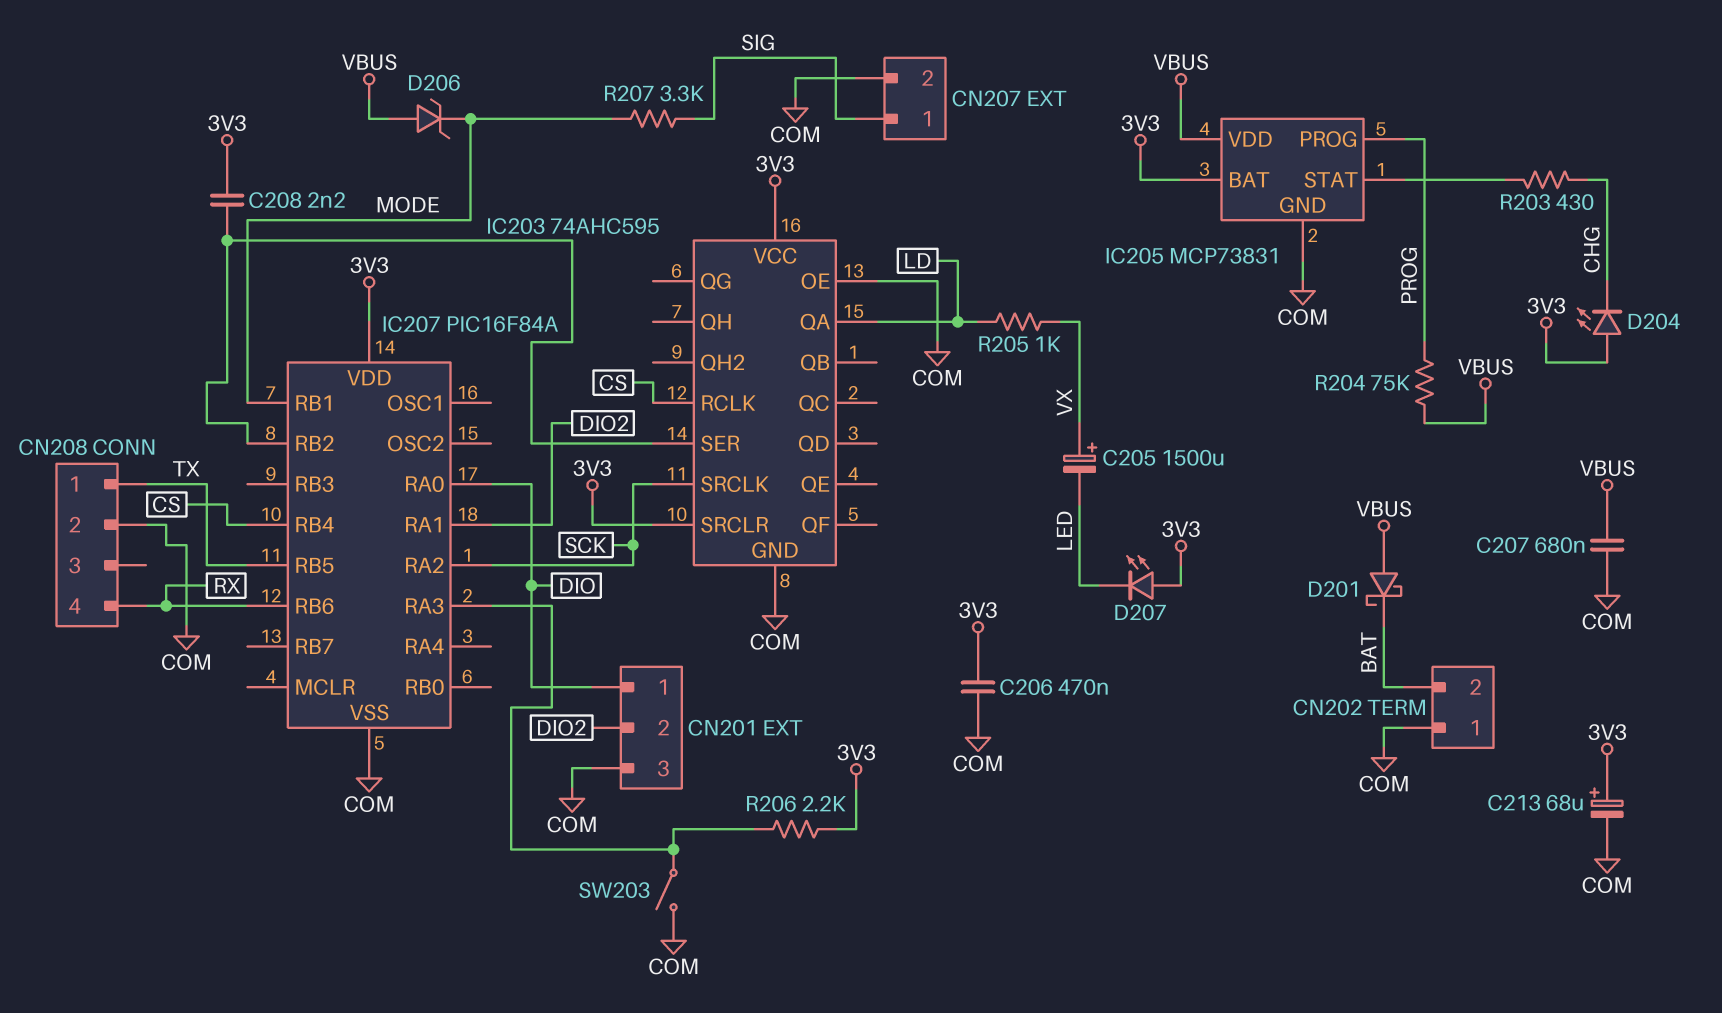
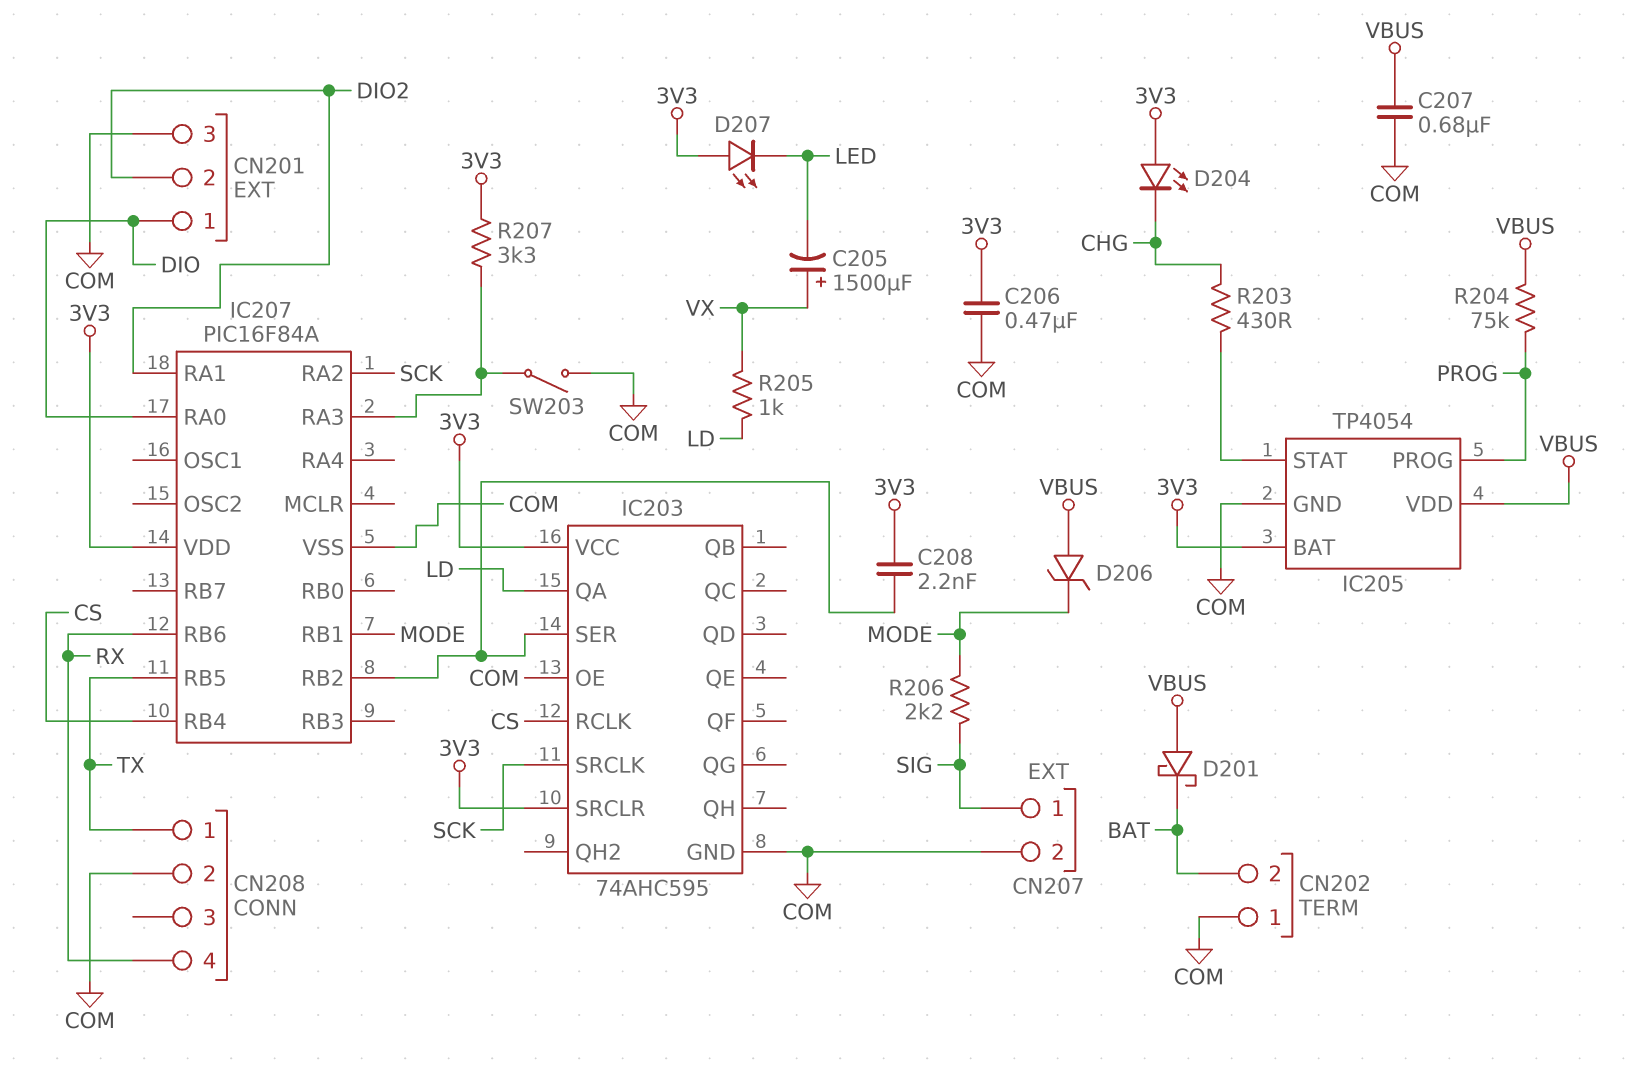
C213: 68uF (plus 3V3, minus COM) -> none
IC205: MCP73831 -> TP4054
R206: 2.2k (3V3, IC207/RA3) -> 2.2k (MODE, SIG)
R207: 3.3k (MODE, SIG) -> 3.3k (3V3, IC207/RA3)

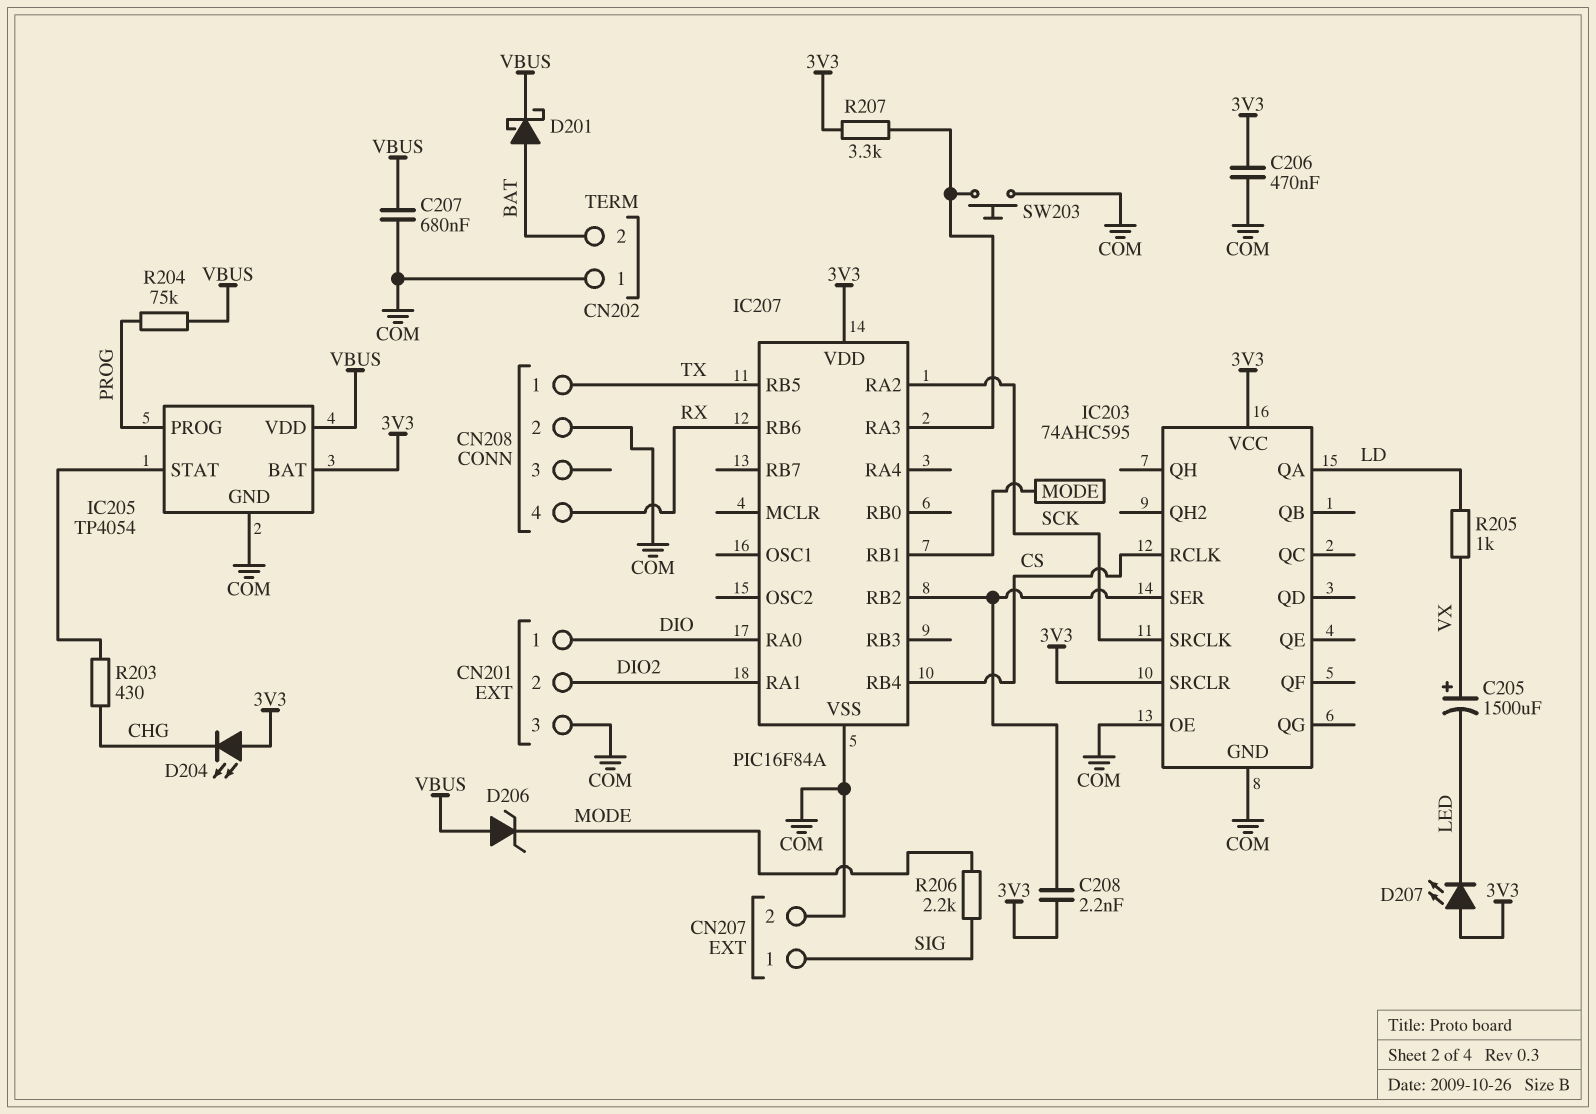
D201: schottky (A VBUS, K BAT) -> schottky (A BAT, K VBUS)
SW203: switch (COM, IC207/RA3) -> button (COM, IC207/RA3)

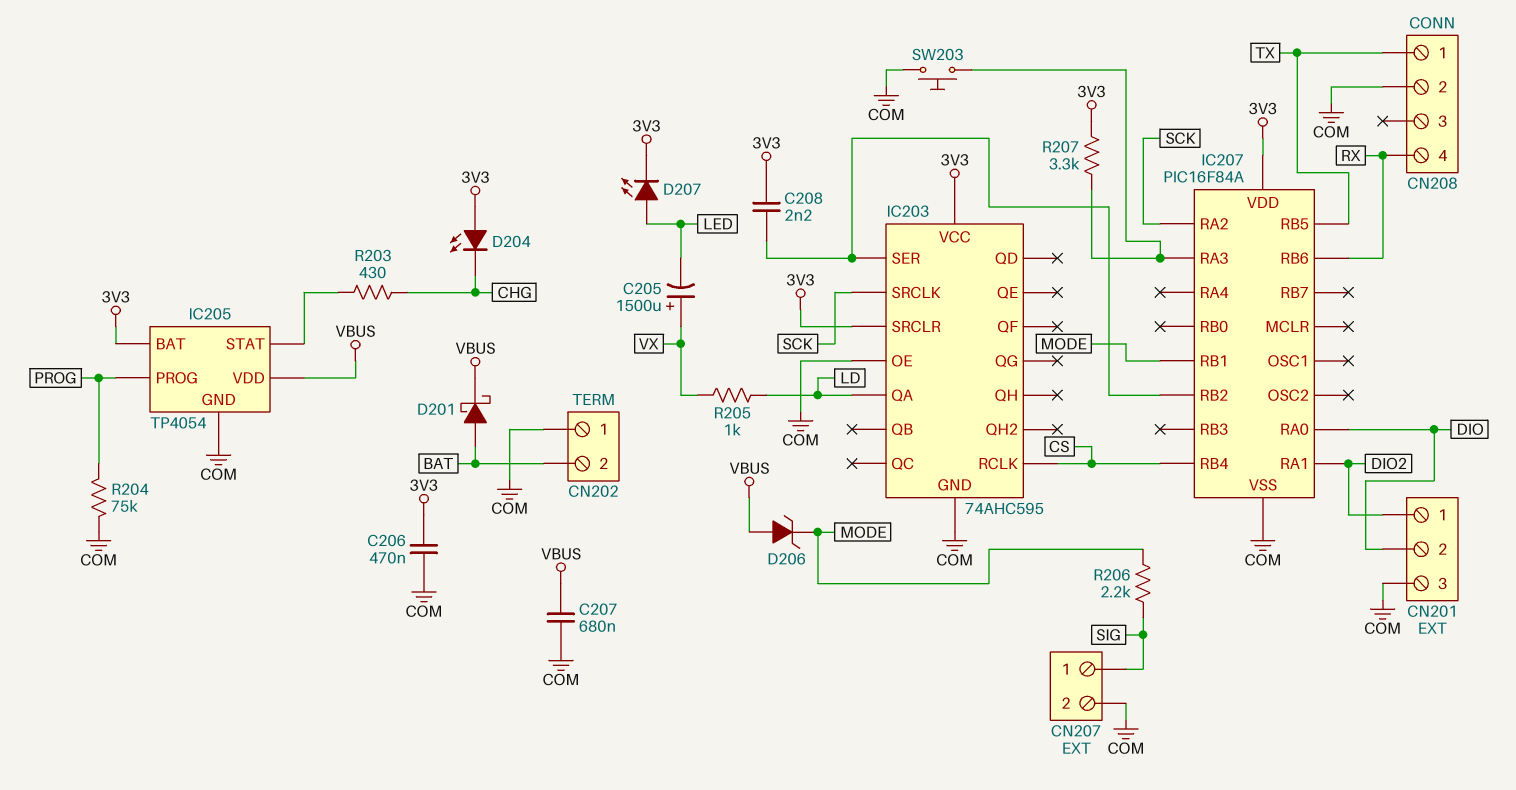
CN201 pin 1: DIO -> DIO2
CN201 pin 2: DIO2 -> DIO
D207: LED (A 3V3, K LED) -> LED (A LED, K 3V3)
R204: 75k (PROG, VBUS) -> 75k (COM, PROG)

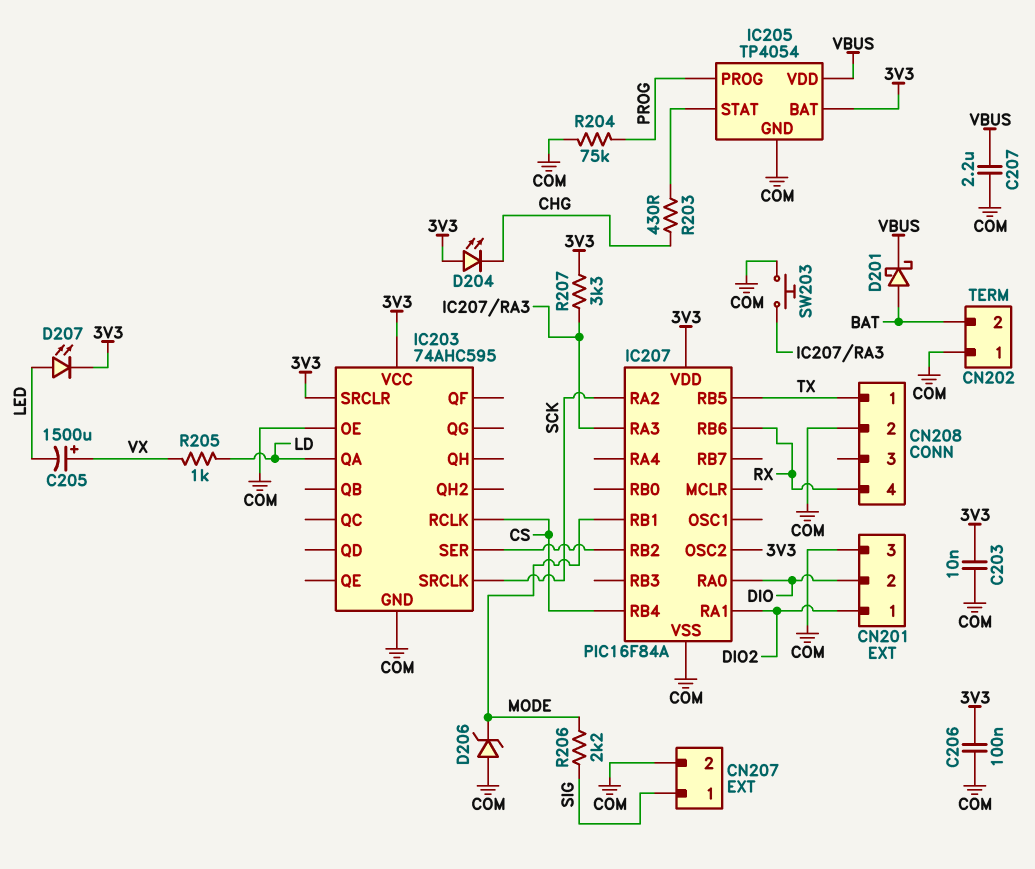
C203: none -> 10nF (3V3, COM)
C206: 470nF (3V3, COM) -> 100nF (3V3, COM)
C207: 680nF (COM, VBUS) -> 2.2uF (COM, VBUS)
C208: 2.2nF (3V3, IC203/SER) -> none
D206: zener (A VBUS, K MODE) -> zener (A COM, K MODE)
IC207 pin OSC2: none -> 3V3

